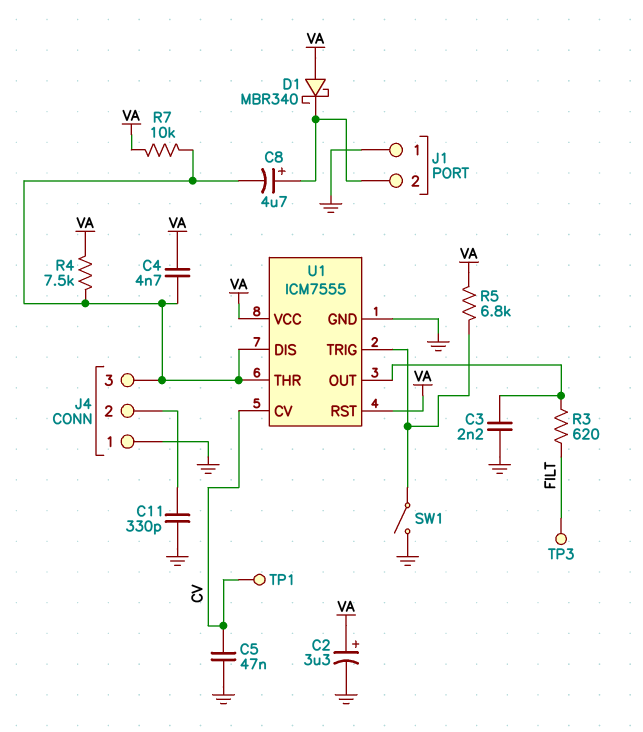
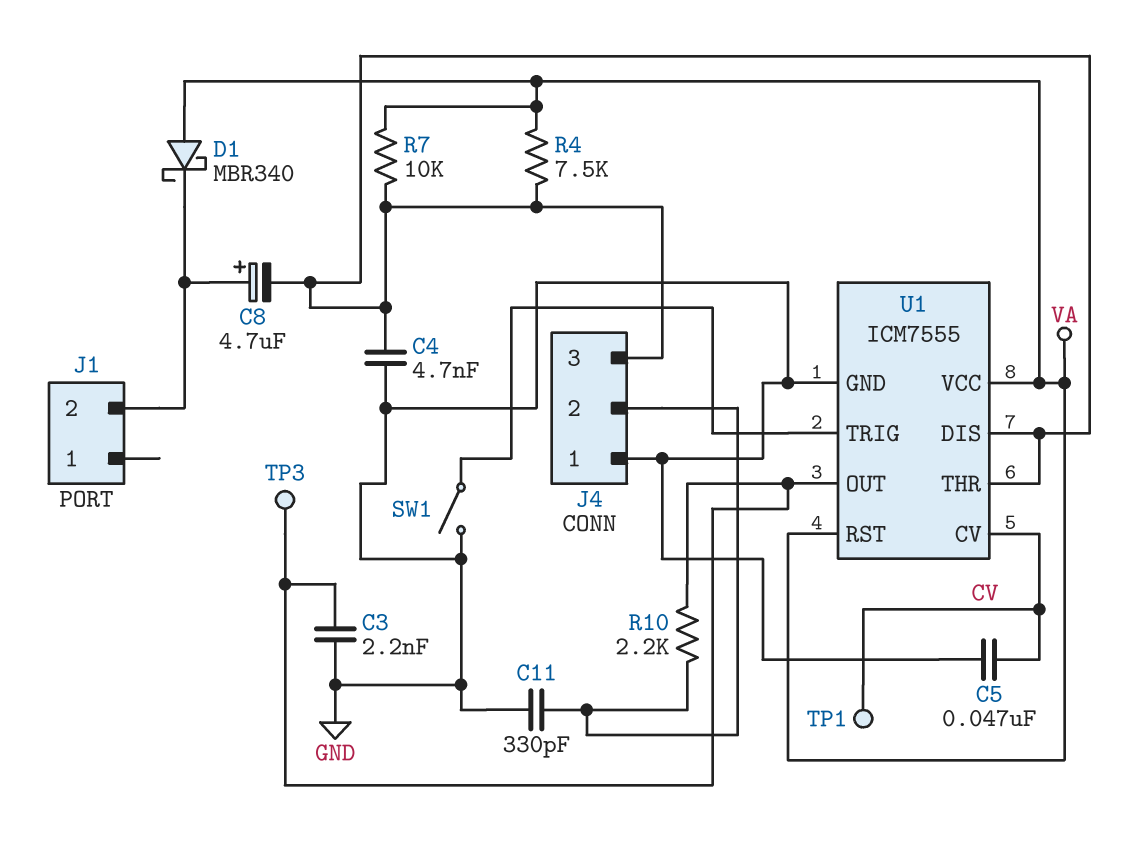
C2: 3.3uF (plus VA, minus GND) -> none
C4: 4.7nF (J4/3, VA) -> 4.7nF (GND, J4/3)
J1 pin 1: GND -> none
R3: 620 (FILT, U1/OUT) -> none
R5: 6.8k (U1/TRIG, VA) -> none
R10: none -> 2.2k (J4/2, U1/OUT)
TP3: test point (FILT) -> test point (U1/OUT)

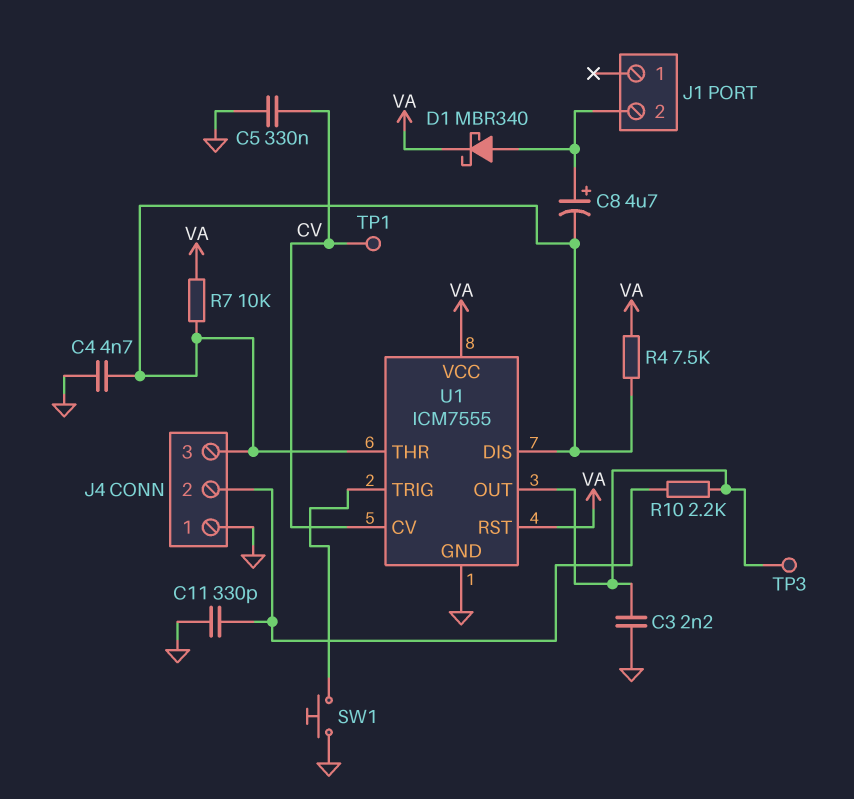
C5: 47nF (CV, GND) -> 330nF (CV, GND)
D1: schottky MBR340 (A VA, K J1/2) -> schottky MBR340 (A J1/2, K VA)
SW1: switch (GND, U1/TRIG) -> button (GND, U1/TRIG)

